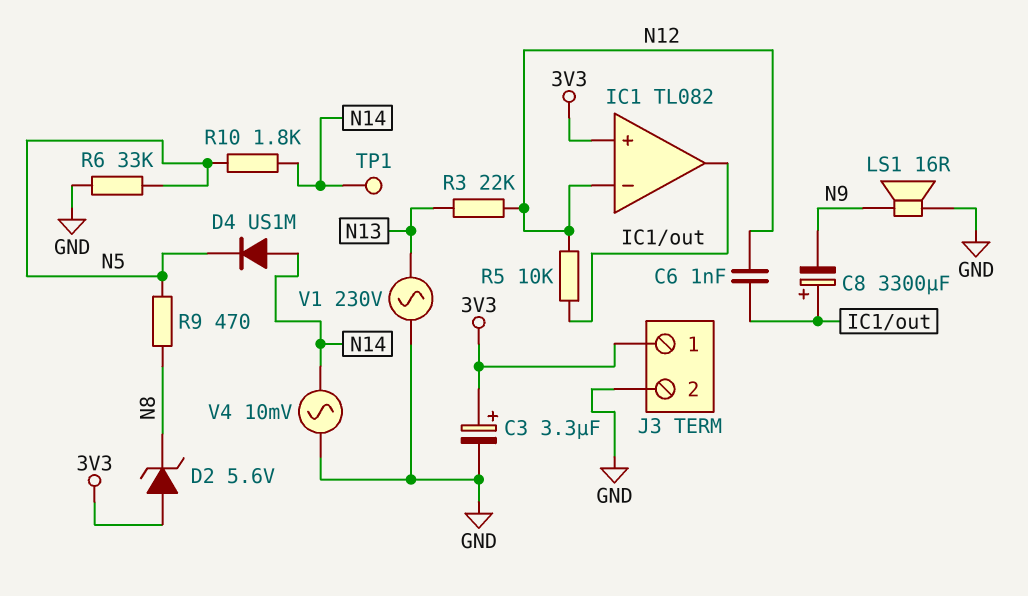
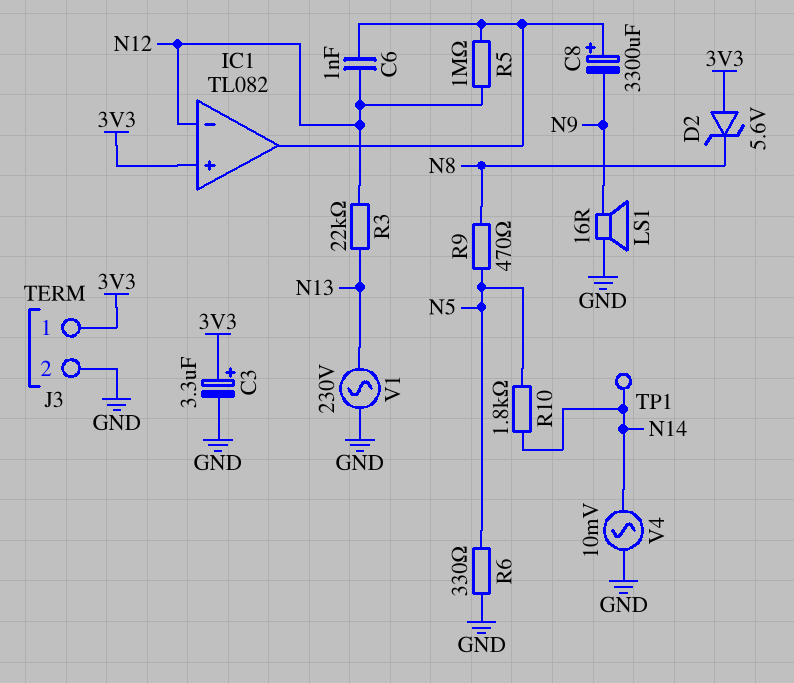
D4: diode US1M (A N14, K N5) -> none
R5: 10k (IC1/out, N12) -> 1M (IC1/out, N12)
R6: 33k (GND, N5) -> 330 (GND, N5)

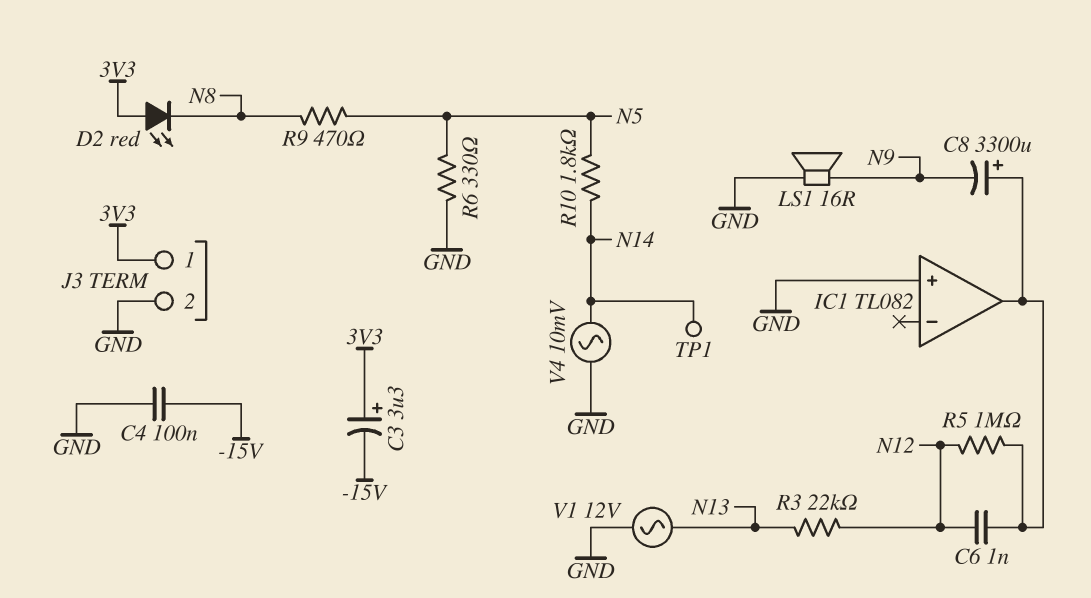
C3: 3.3uF (plus 3V3, minus GND) -> 3.3uF (plus 3V3, minus -15V)
C4: none -> 100nF (-15V, GND)
D2: zener 5.6V (A 3V3, K N8) -> LED red (A 3V3, K N8)
IC1 pin in+: 3V3 -> GND
IC1 pin in-: N12 -> none
V1: AC 230V (GND, N13) -> AC 12V (GND, N13)

